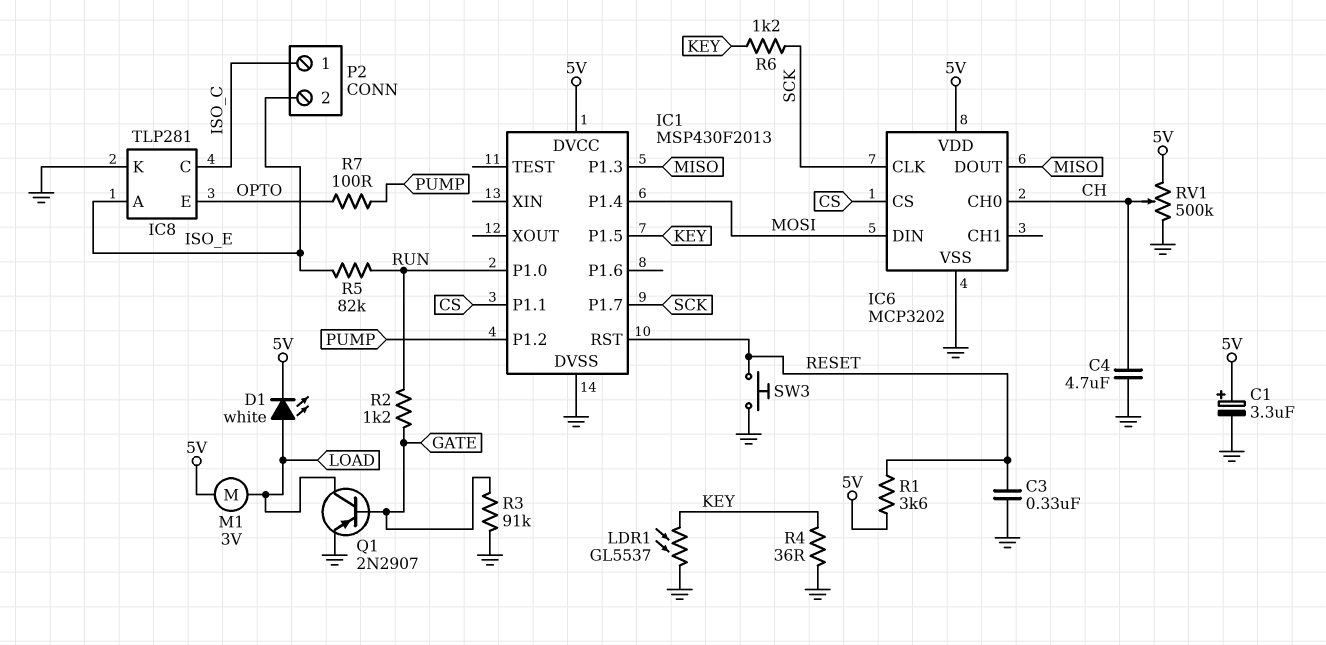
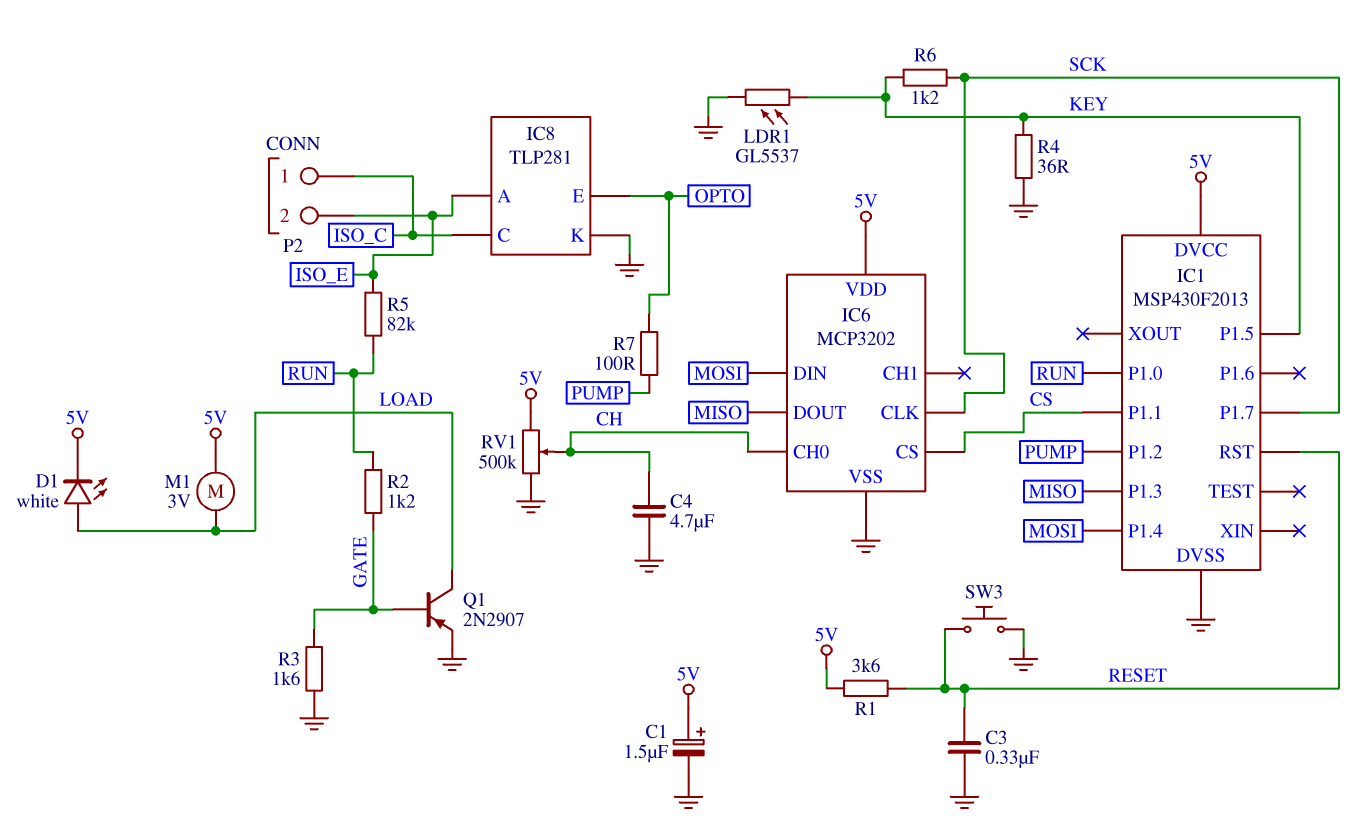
C1: 3.3uF (plus 5V, minus GND) -> 1.5uF (plus 5V, minus GND)
R3: 91k (GATE, GND) -> 1.6k (GATE, GND)

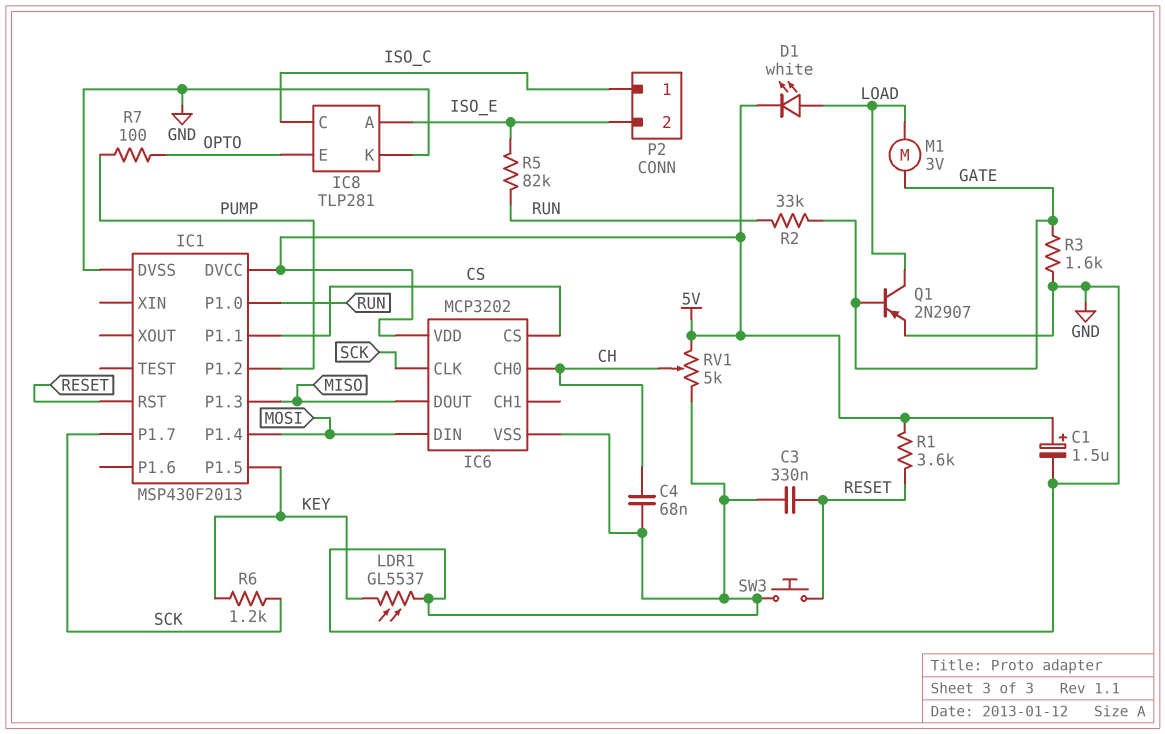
C4: 4.7uF (CH, GND) -> 68nF (CH, GND)
M1: motor 3V (5V, LOAD) -> motor 3V (GATE, LOAD)
R2: 1.2k (GATE, RUN) -> 33k (GATE, RUN)
R4: 36 (GND, KEY) -> none
RV1: 500k (5V, GND, wiper CH) -> 5k (5V, GND, wiper CH)

